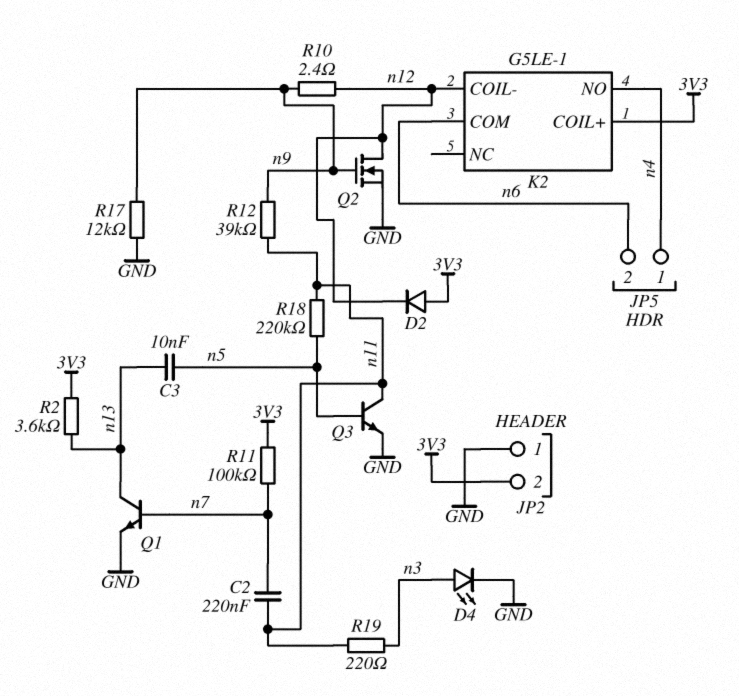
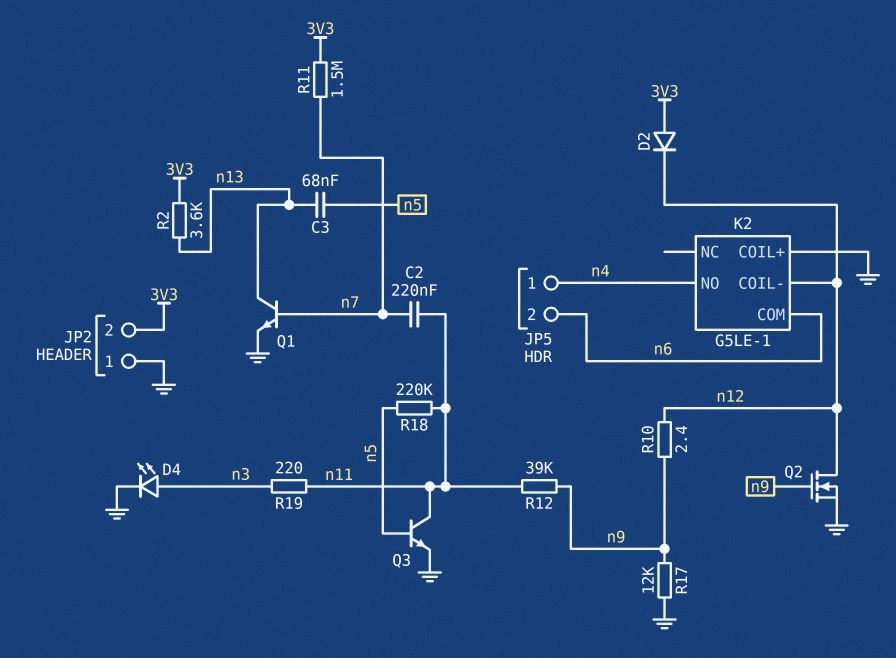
C3: 10nF (n5, n13) -> 68nF (n5, n13)
K2 pin COIL+: 3V3 -> GND
R11: 100k (3V3, n7) -> 1.5M (3V3, n7)

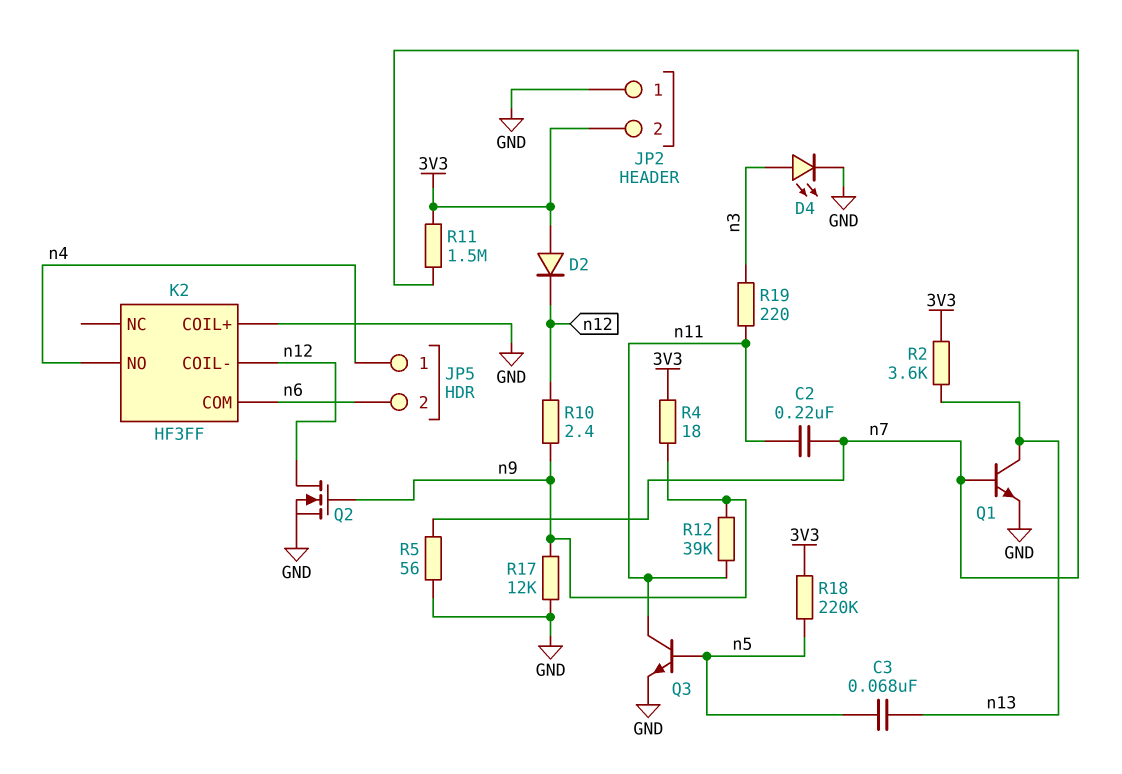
K2: G5LE-1 -> HF3FF
R4: none -> 18 (3V3, n9)
R5: none -> 56 (GND, n7)
R18: 220k (n5, n11) -> 220k (3V3, n5)

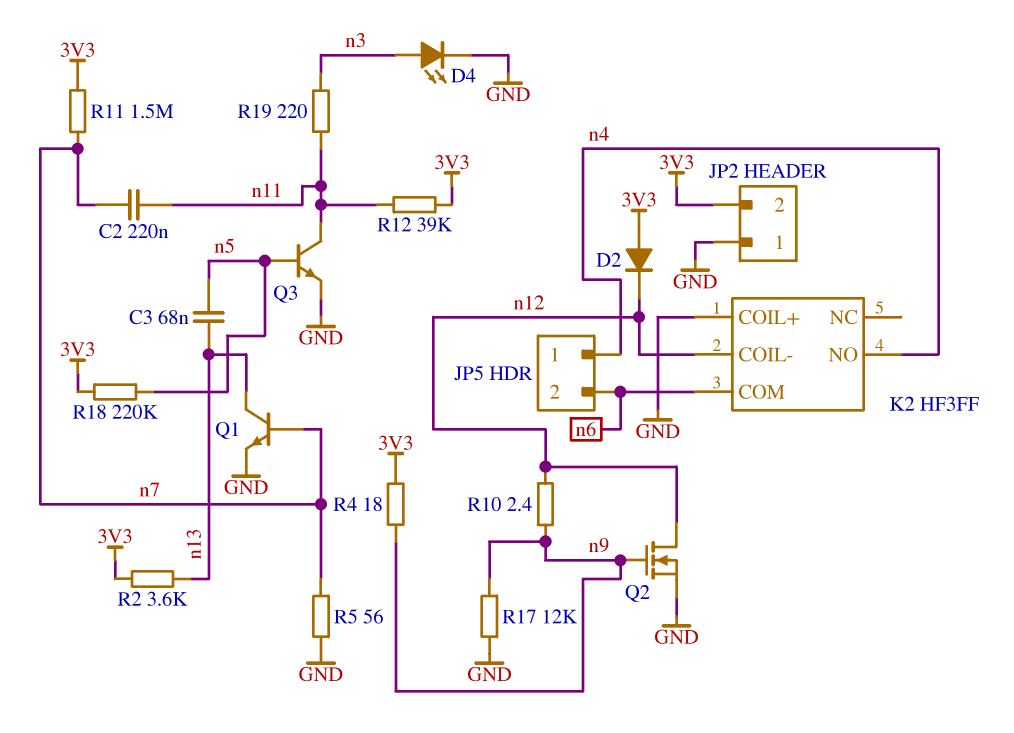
R12: 39k (n9, n11) -> 39k (3V3, n11)

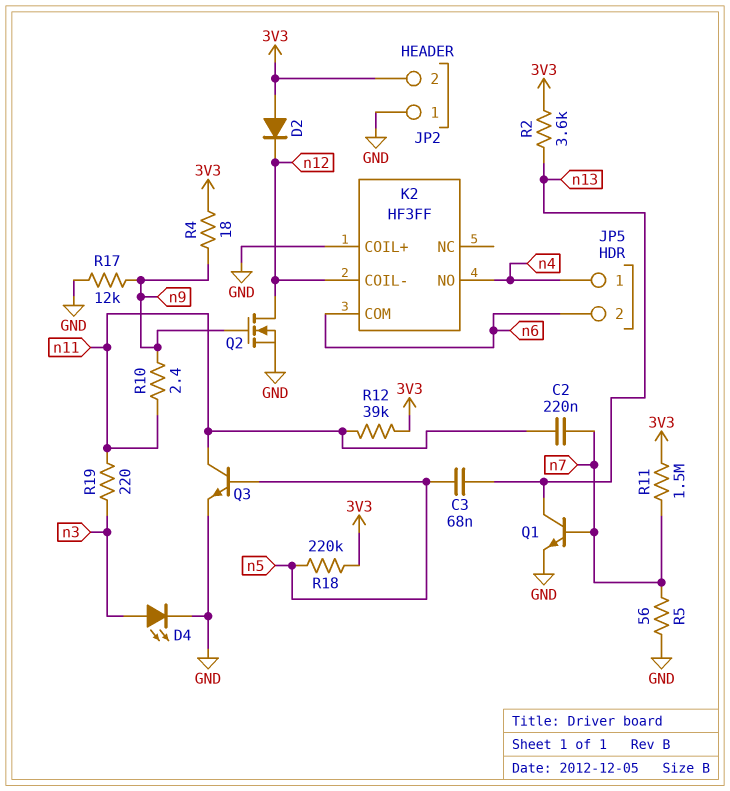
R10: 2.4 (n9, n12) -> 2.4 (n9, n11)

